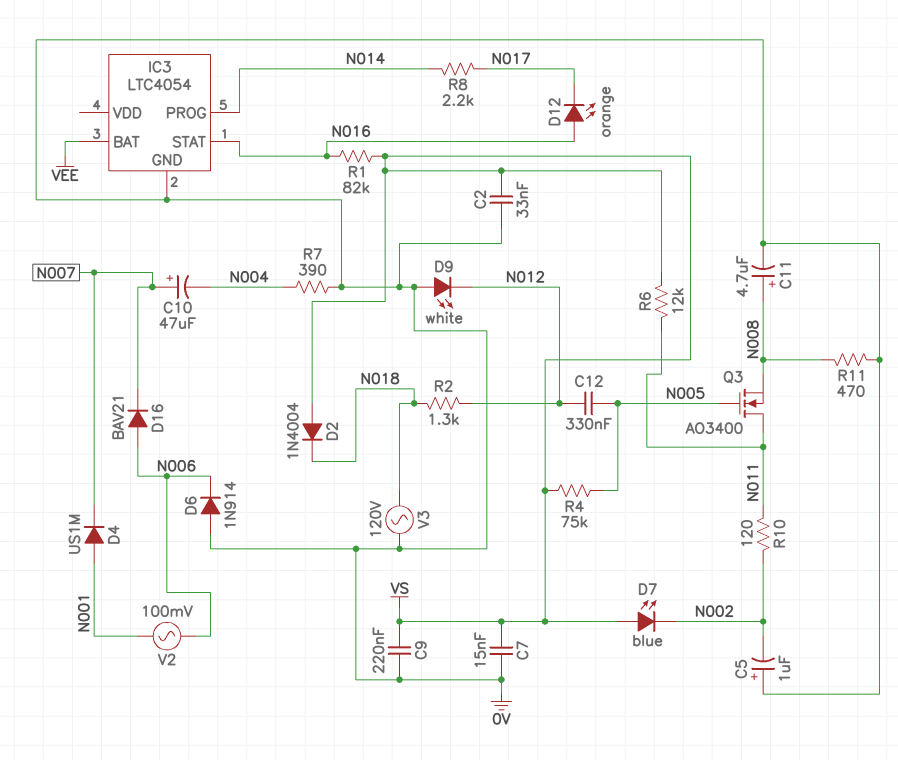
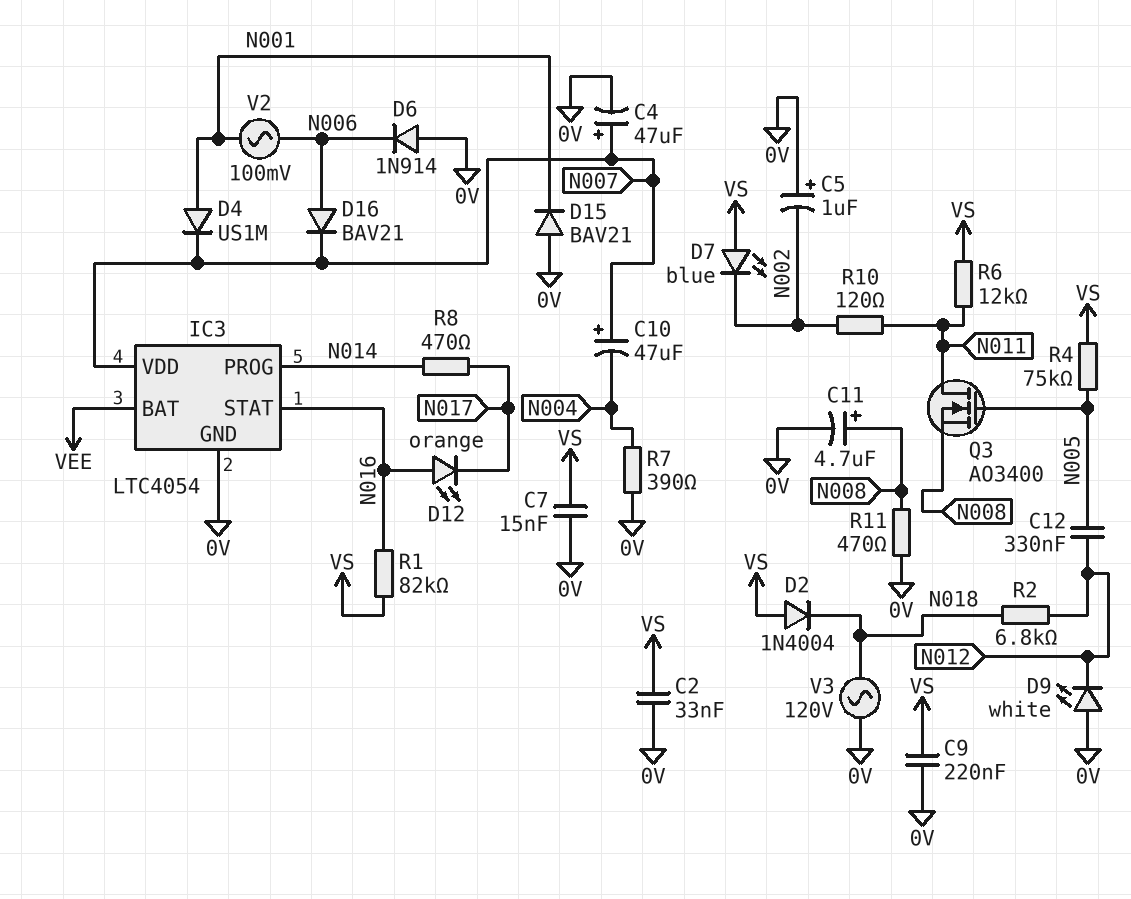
C4: none -> 47uF (plus N007, minus 0V)
D15: none -> diode BAV21 (A 0V, K N001)
IC3 pin VDD: none -> N007
R2: 1.3k (N012, N018) -> 6.8k (N012, N018)
R8: 2.2k (N014, N017) -> 470 (N014, N017)

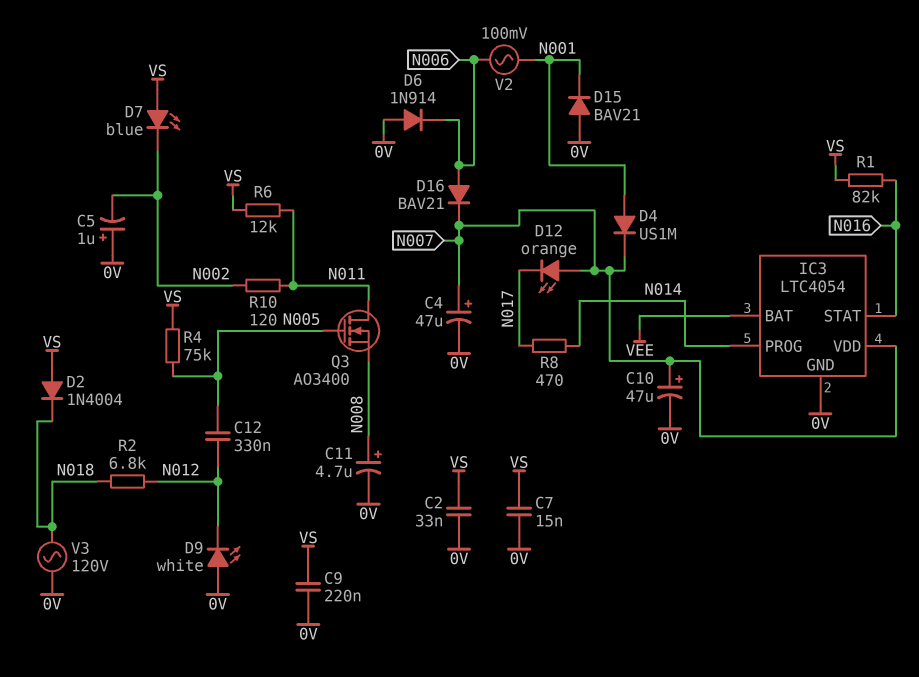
C10: 47uF (plus N007, minus N004) -> 47uF (plus N007, minus 0V)
D12: LED orange (A N016, K N017) -> LED orange (A N007, K N017)
R7: 390 (0V, N004) -> none
R11: 470 (0V, N008) -> none

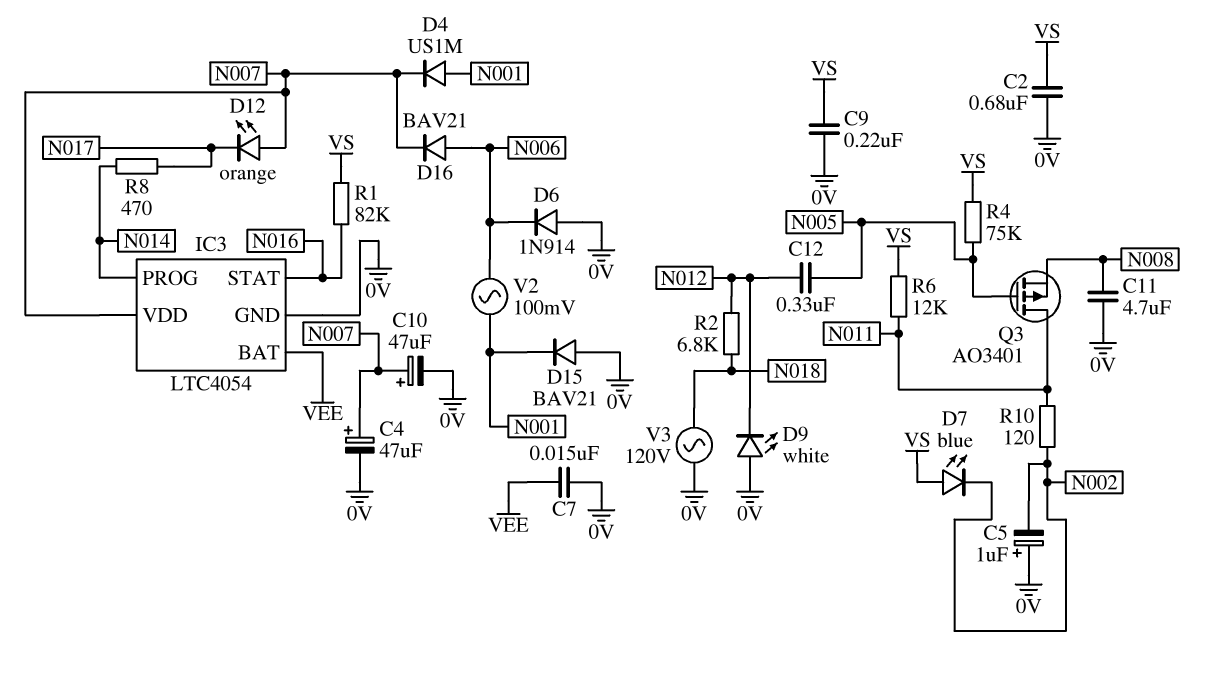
C2: 33nF (0V, VS) -> 680nF (0V, VS)
C7: 15nF (0V, VS) -> 15nF (0V, VEE)
C11: 4.7uF (plus N008, minus 0V) -> 4.7uF (0V, N008)
D2: diode 1N4004 (A VS, K N018) -> none
Q3: NMOS AO3400 (G N005, D N011, S N008) -> PMOS AO3401 (G N005, D N011, S N008)

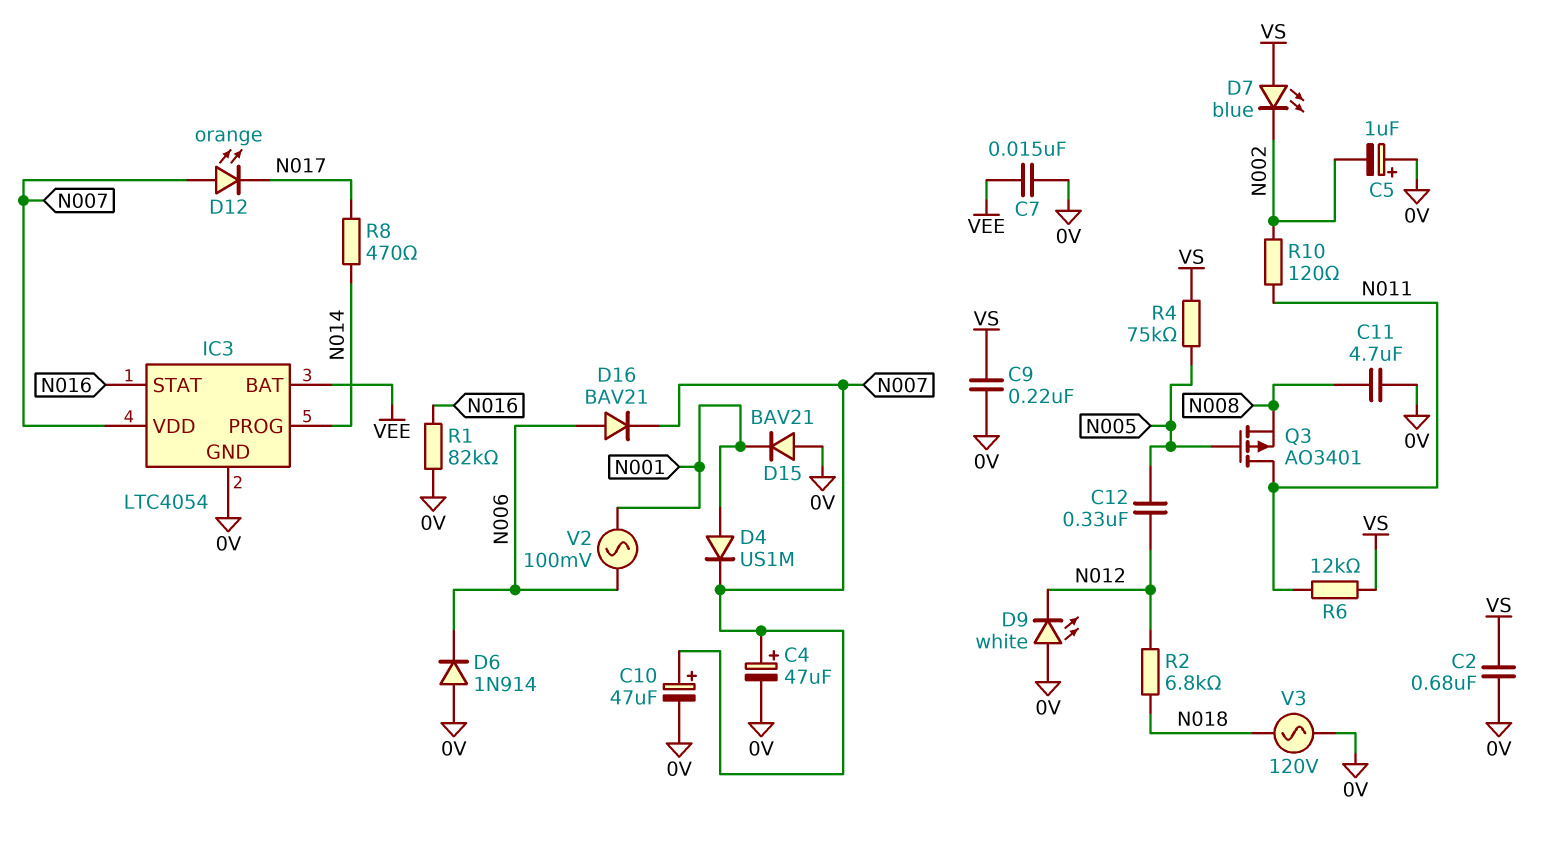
R1: 82k (N016, VS) -> 82k (0V, N016)

